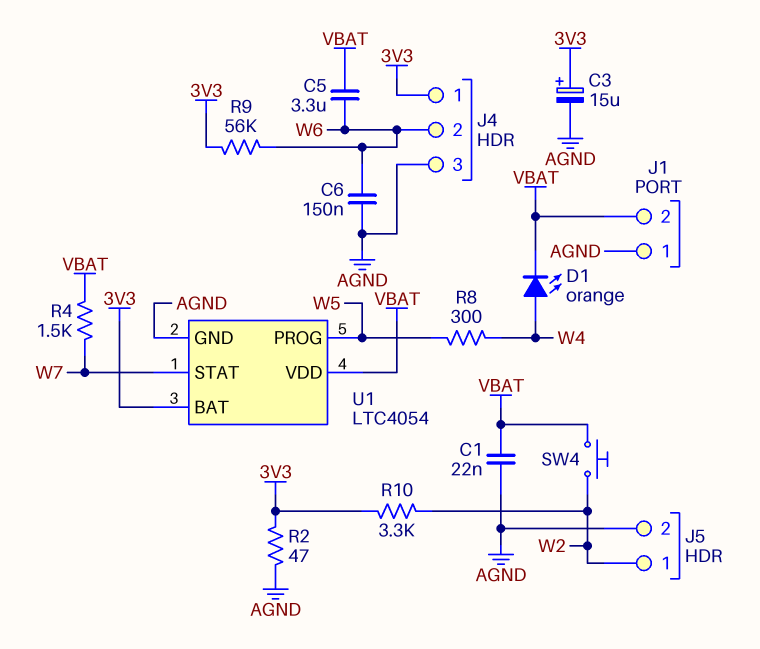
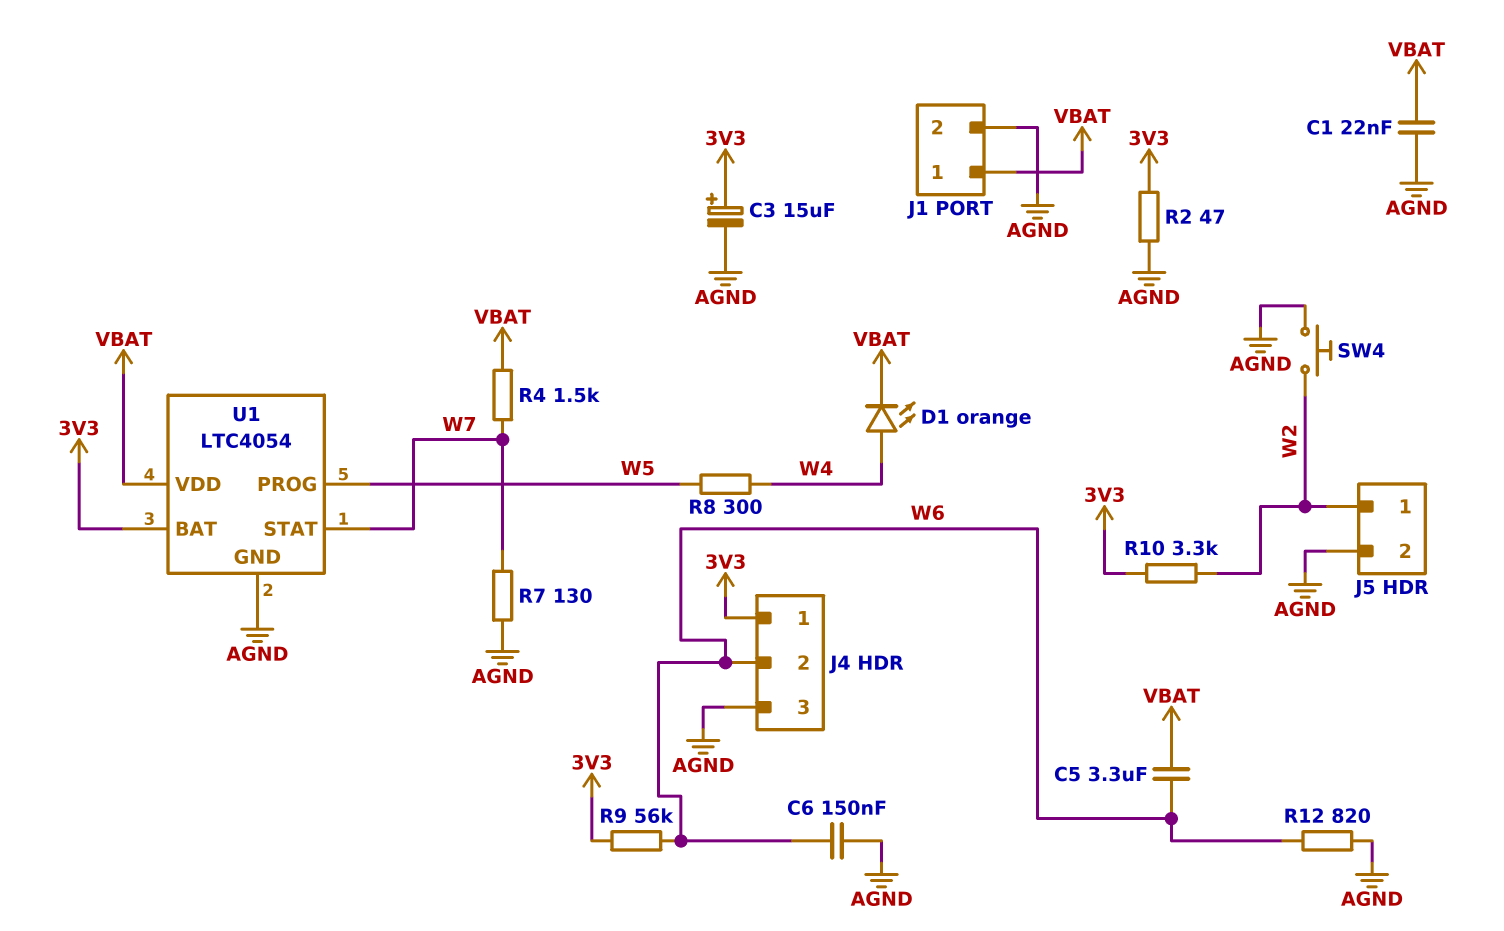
J1 pin 1: AGND -> VBAT
J1 pin 2: VBAT -> AGND
R7: none -> 130 (AGND, W7)
R12: none -> 820 (AGND, W6)
SW4: button (VBAT, W2) -> button (AGND, W2)

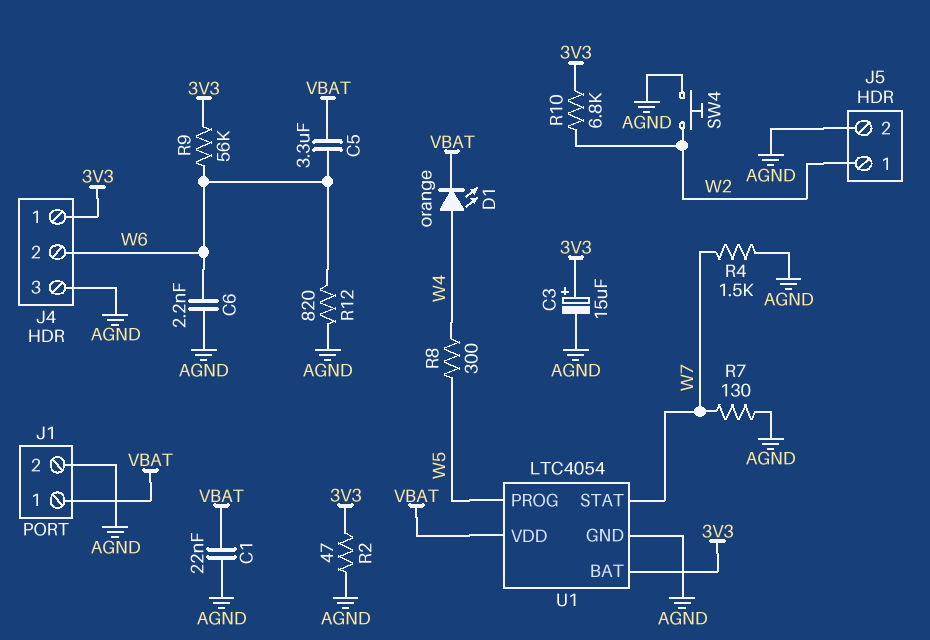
C6: 150nF (AGND, W6) -> 2.2nF (AGND, W6)
R4: 1.5k (VBAT, W7) -> 1.5k (AGND, W7)
R10: 3.3k (3V3, W2) -> 6.8k (3V3, W2)

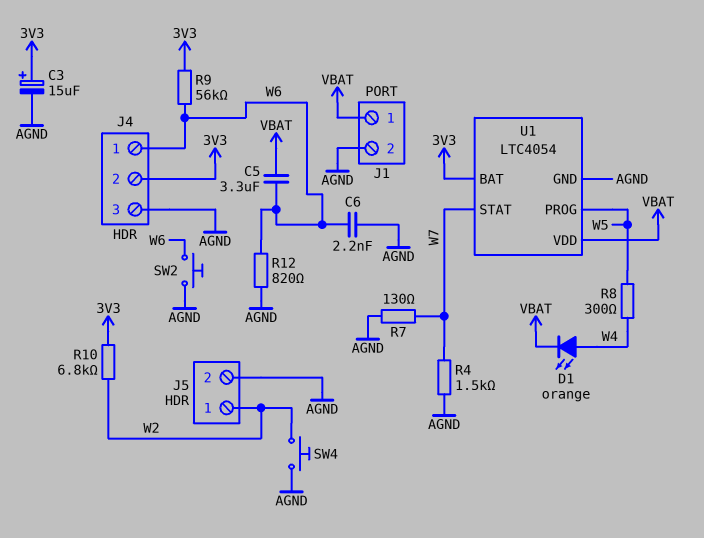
C1: 22nF (AGND, VBAT) -> none
J4 pin 1: 3V3 -> W6
J4 pin 2: W6 -> 3V3
R2: 47 (3V3, AGND) -> none
SW2: none -> button (AGND, W6)

